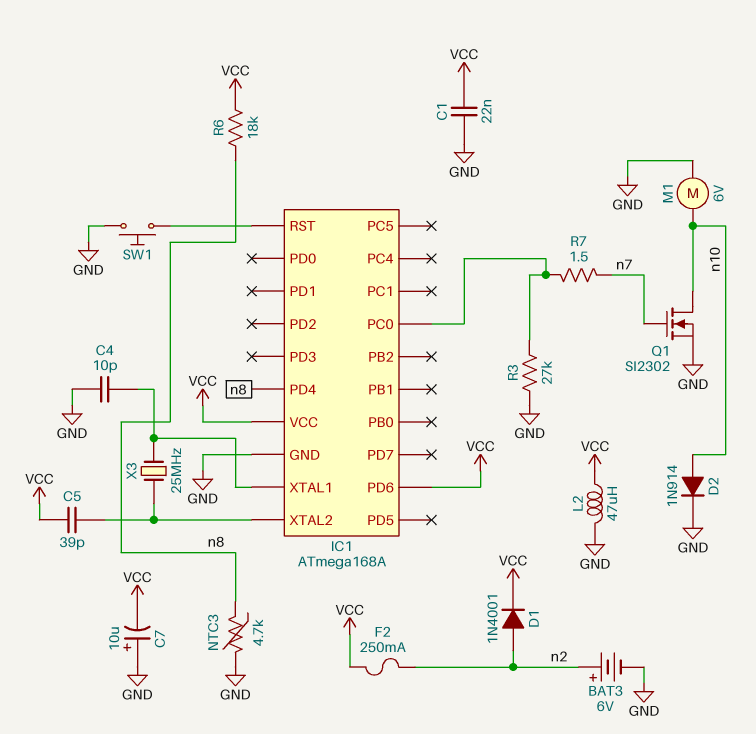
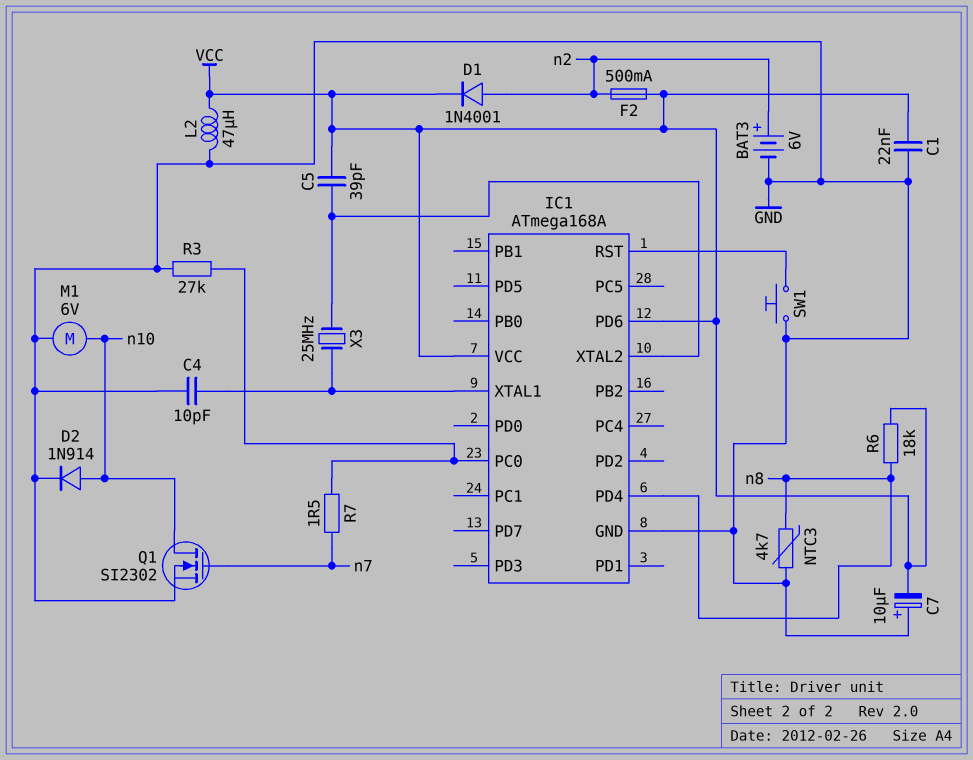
F2: 250mA (VCC, n2) -> 500mA (VCC, n2)

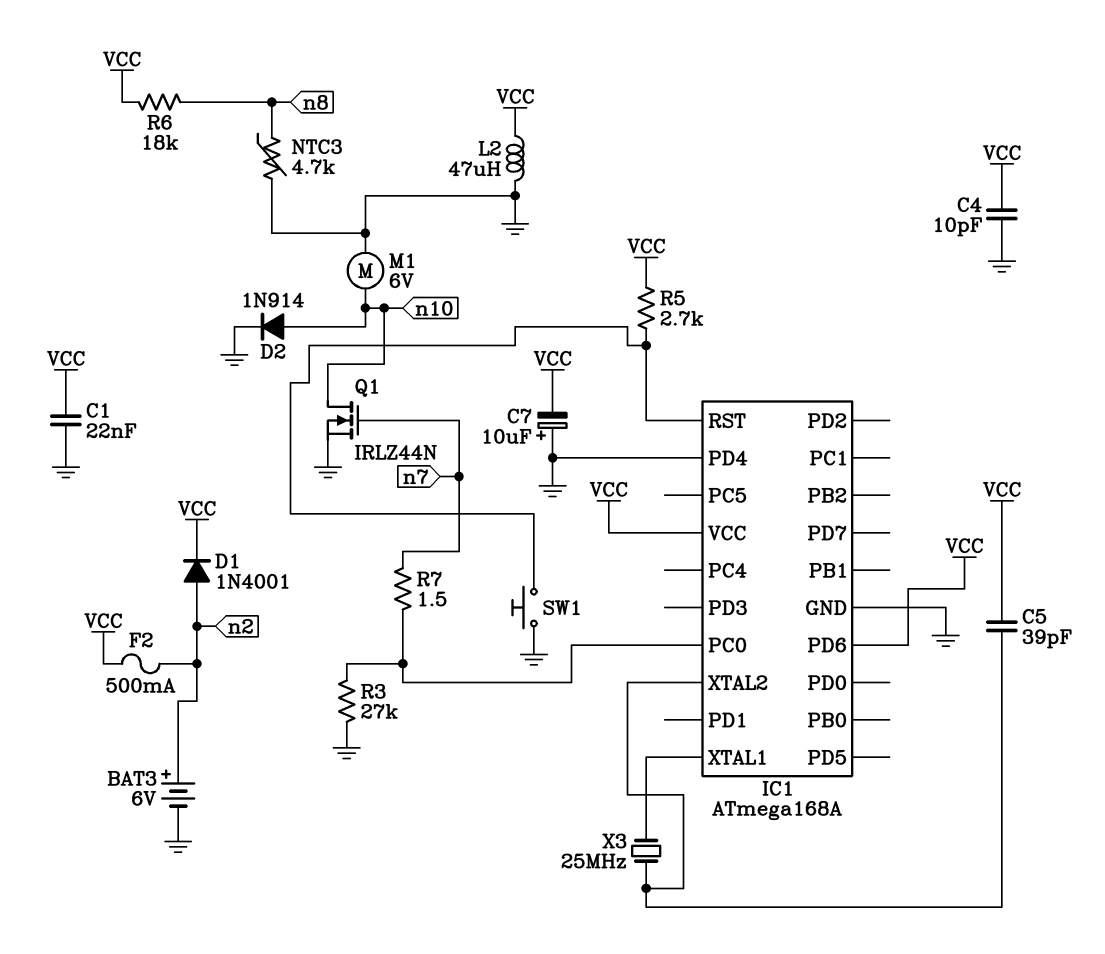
C4: 10pF (GND, IC1/XTAL1) -> 10pF (GND, VCC)
IC1 pin PD4: n8 -> GND
Q1: NMOS SI2302 (G n7, D n10, S GND) -> NMOS IRLZ44N (G n7, D n10, S GND)
R5: none -> 2.7k (IC1/RST, VCC)

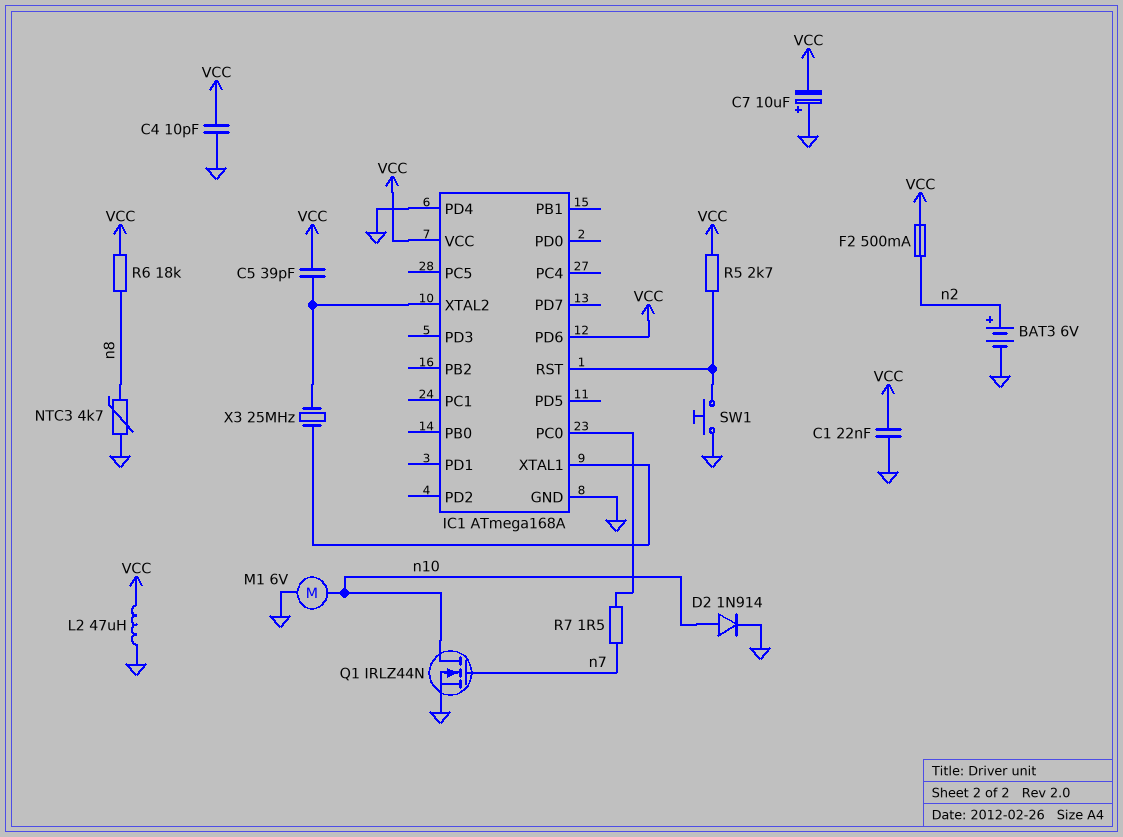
D1: diode 1N4001 (A n2, K VCC) -> none
R3: 27k (GND, IC1/PC0) -> none

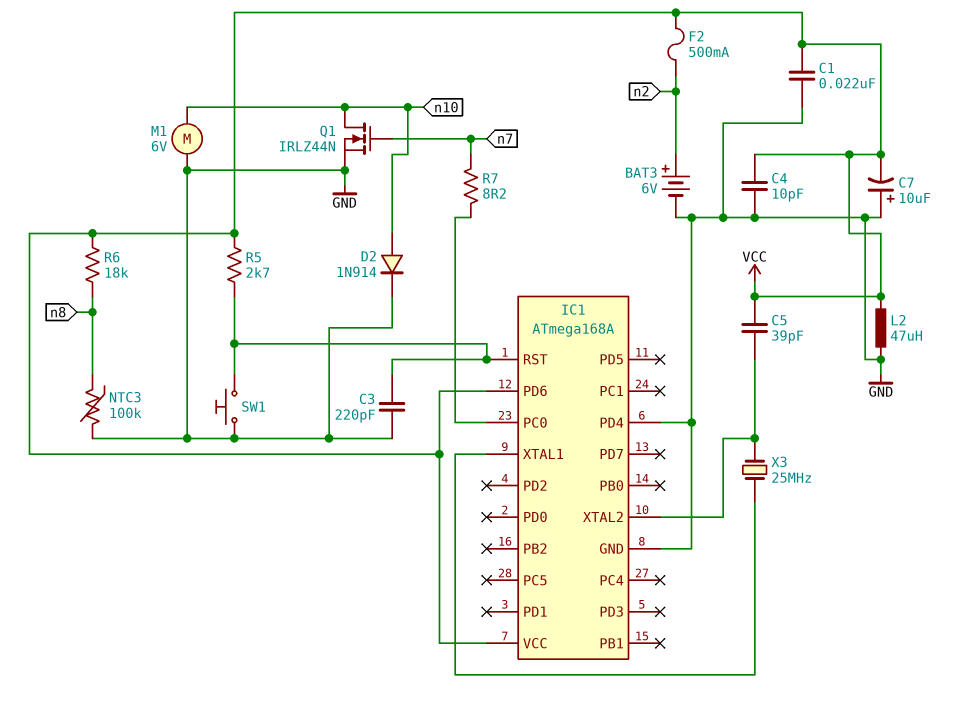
C3: none -> 220pF (GND, IC1/RST)
NTC3: 4.7k (GND, n8) -> 100k (GND, n8)
R7: 1.5 (IC1/PC0, n7) -> 8.2 (IC1/PC0, n7)

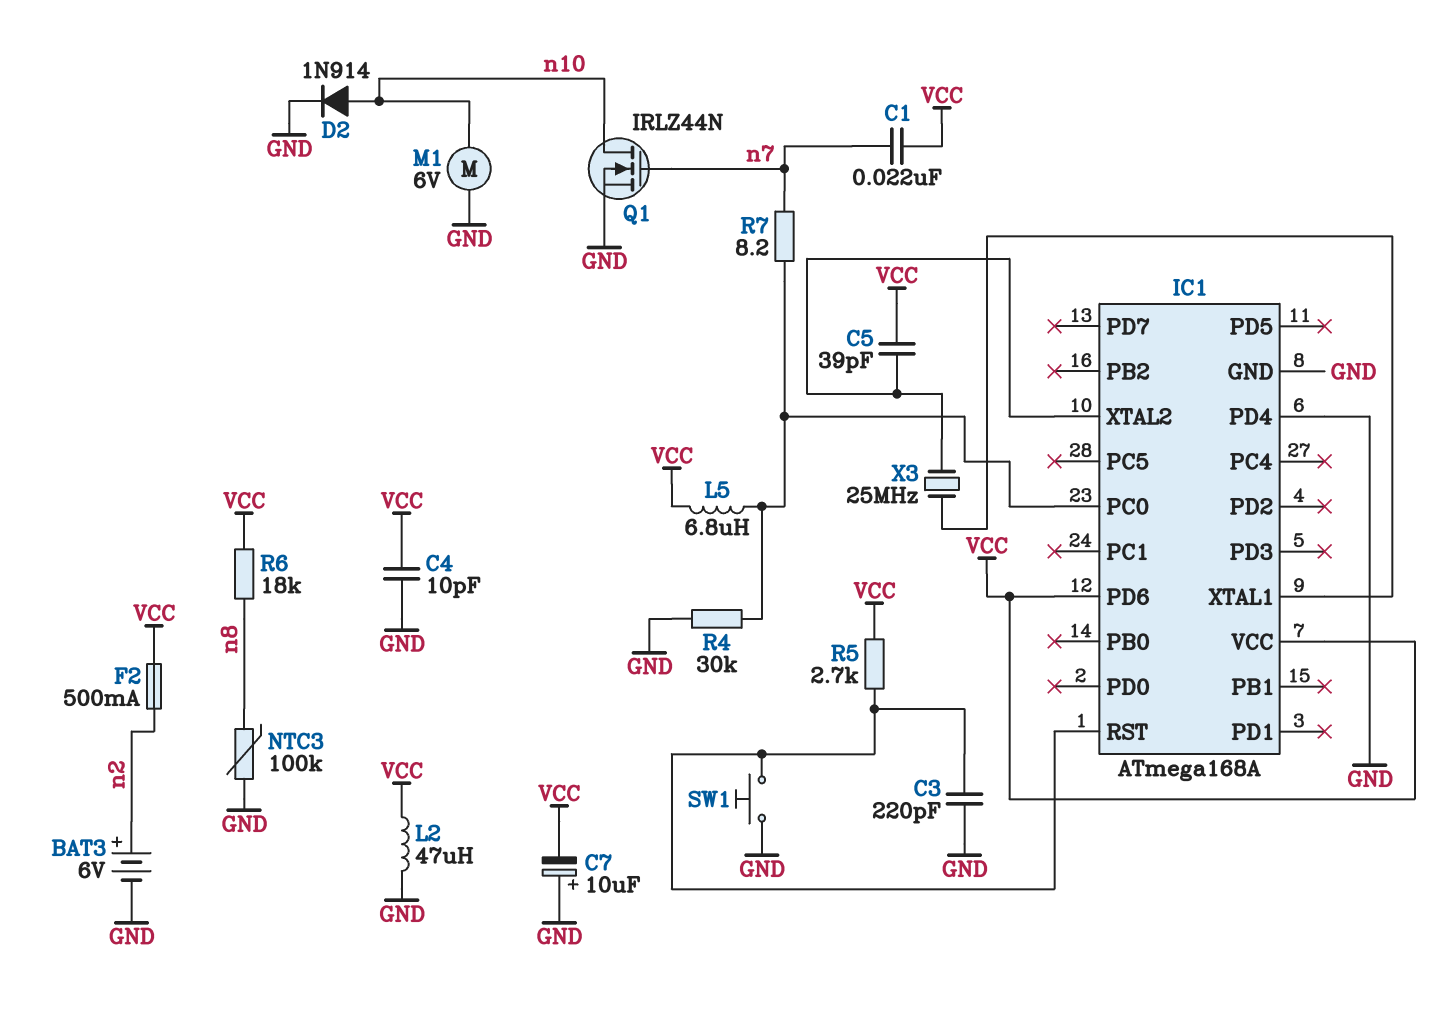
C1: 22nF (GND, VCC) -> 22nF (VCC, n7)
L5: none -> 6.8uH (IC1/PC0, VCC)
R4: none -> 30k (GND, IC1/PC0)

